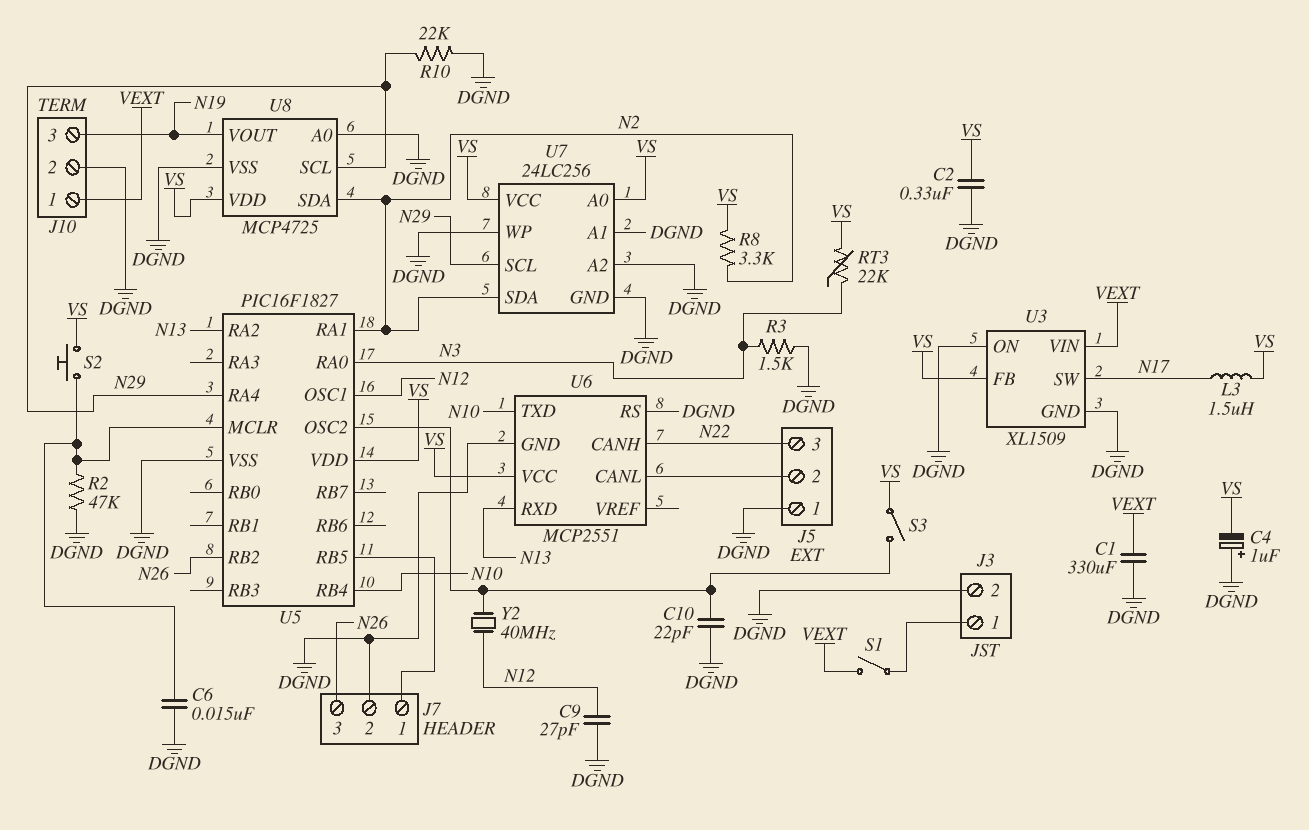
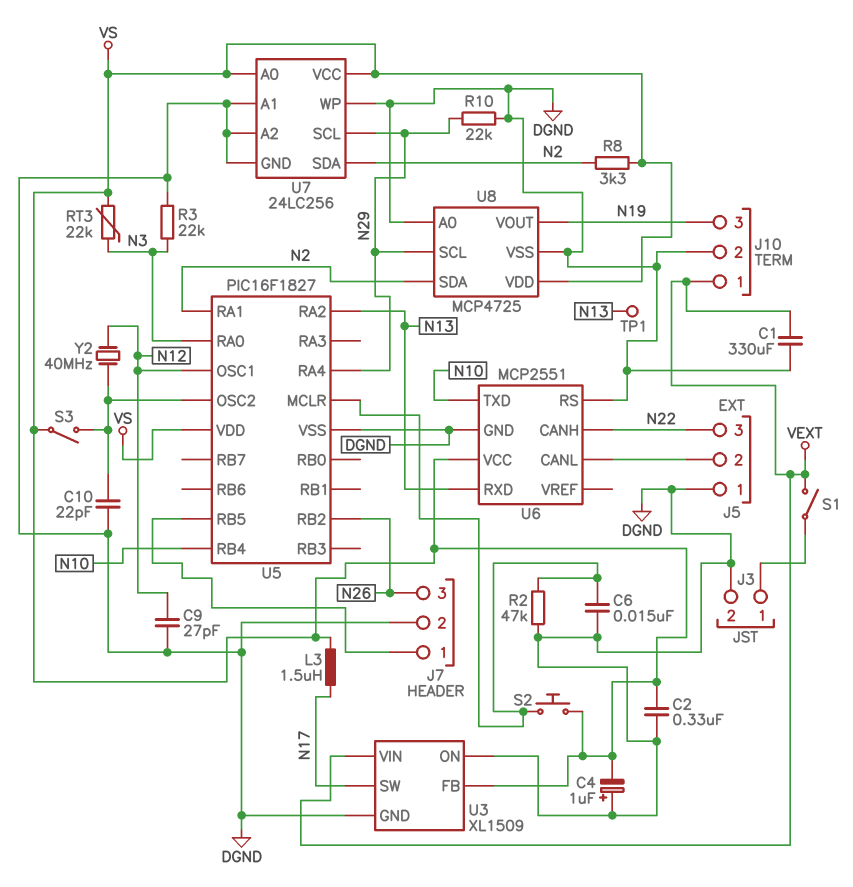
R3: 1.5k (DGND, N3) -> 22k (DGND, N3)
TP1: none -> test point (N13)

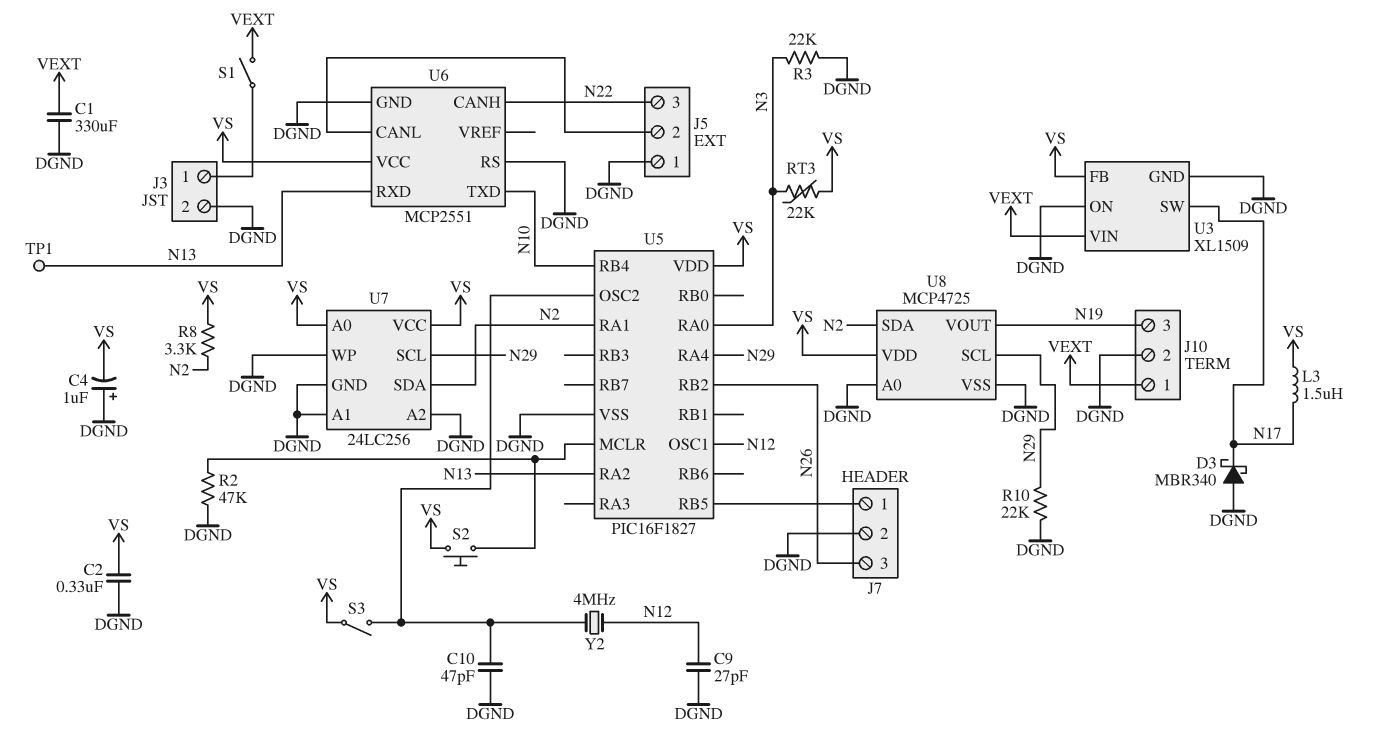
C6: 15nF (DGND, U5/MCLR) -> none
C10: 22pF (DGND, U5/OSC2) -> 47pF (DGND, U5/OSC2)
D3: none -> schottky MBR340 (A DGND, K N17)
Y2: 40MHz (N12, U5/OSC2) -> 4MHz (N12, U5/OSC2)

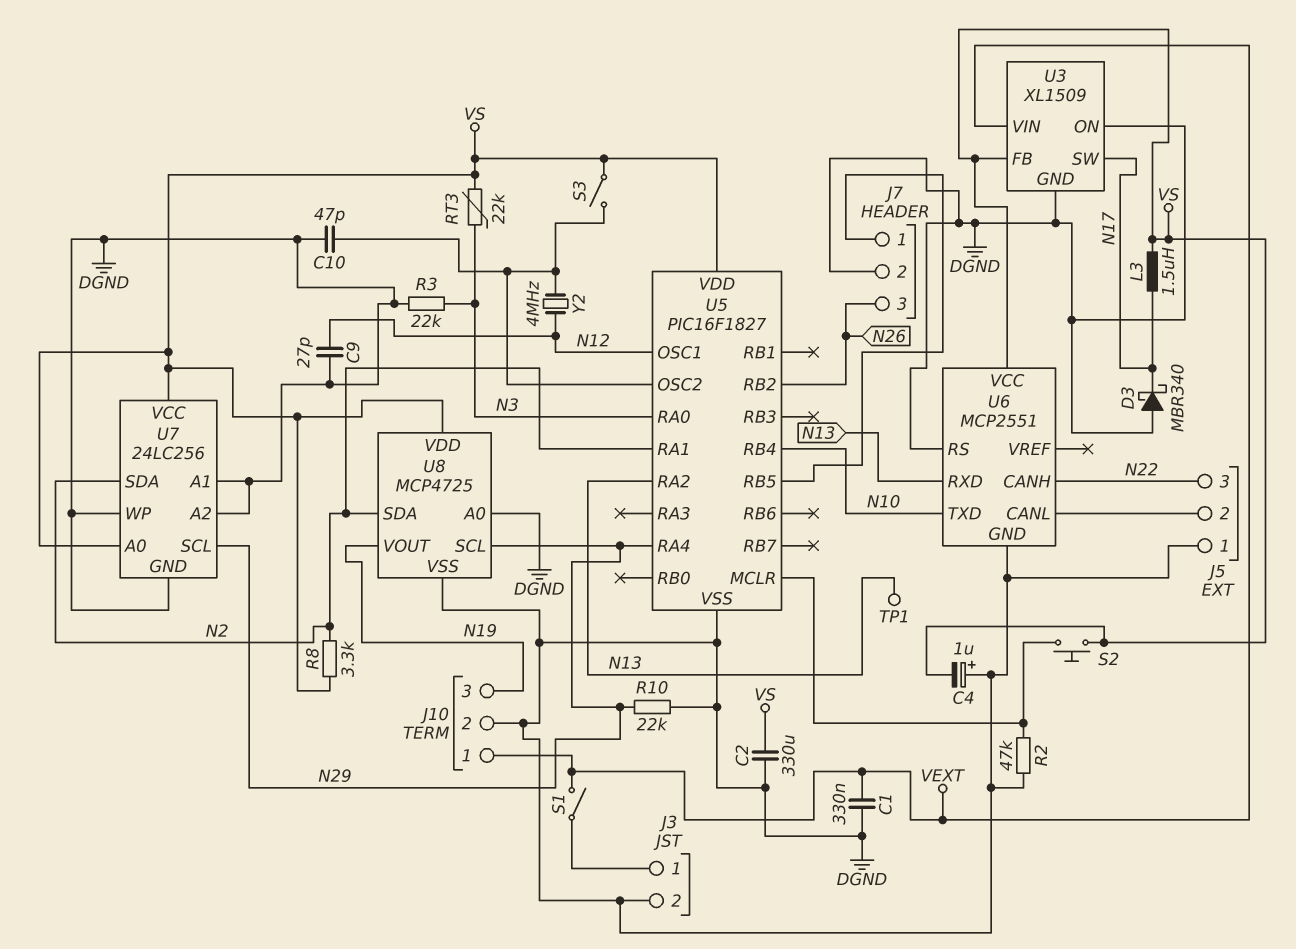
C1: 330uF (DGND, VEXT) -> 330nF (DGND, VEXT)
C2: 330nF (DGND, VS) -> 330uF (DGND, VS)

